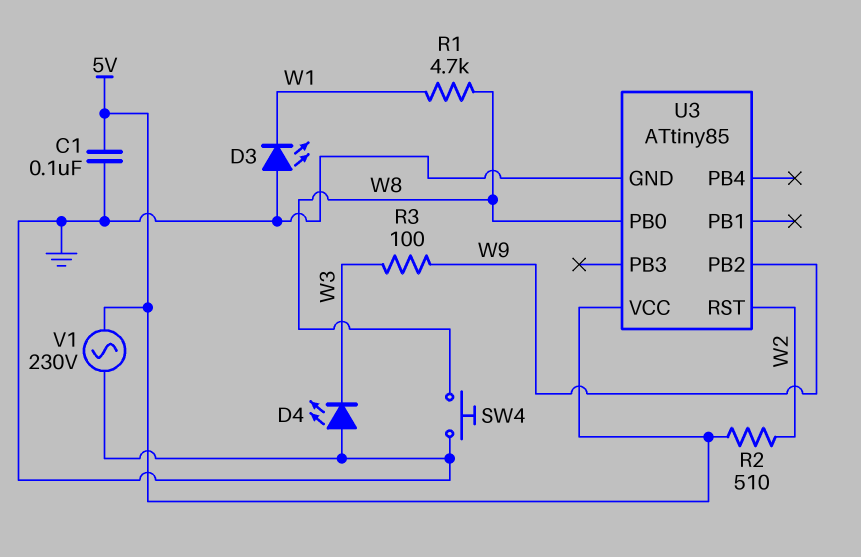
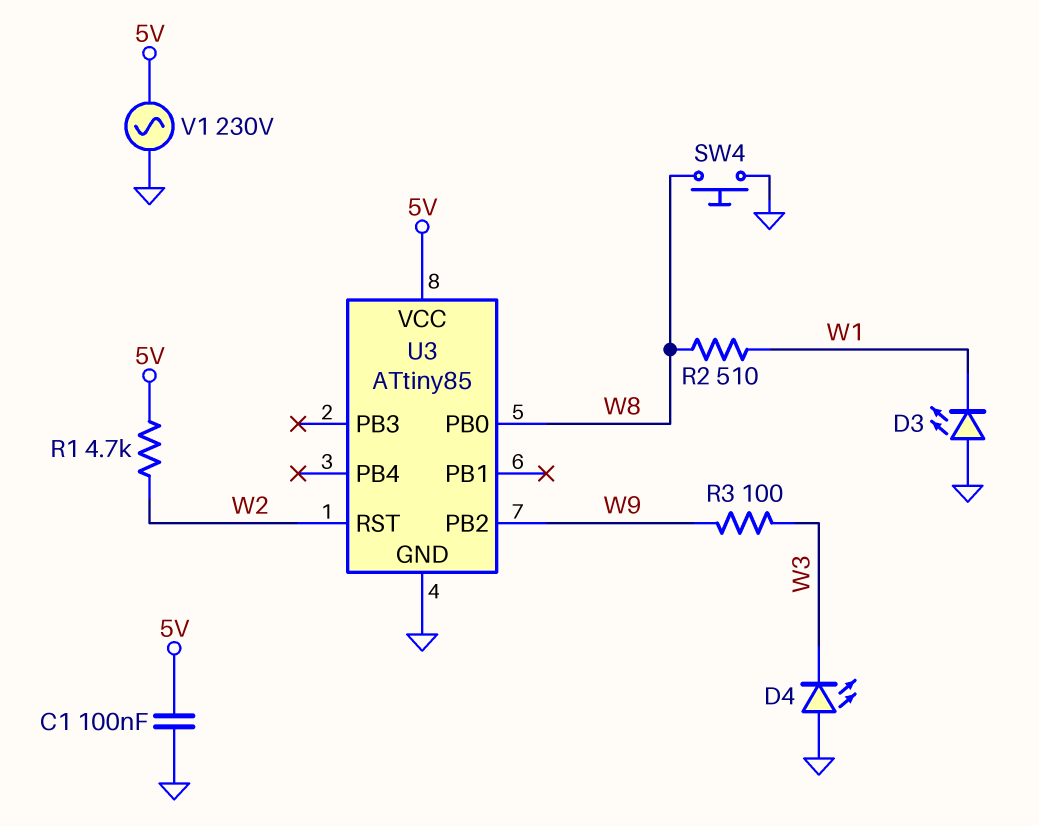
R1: 4.7k (W1, W8) -> 4.7k (5V, W2)
R2: 510 (5V, W2) -> 510 (W1, W8)

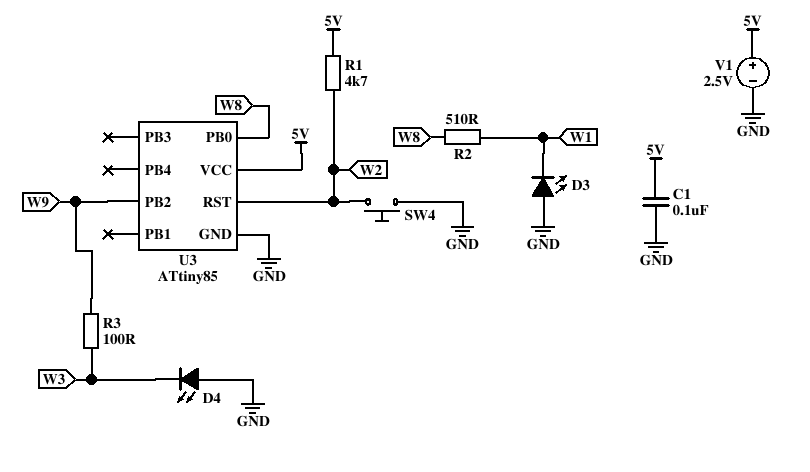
SW4: button (GND, W8) -> button (GND, W2)
V1: AC 230V (5V, GND) -> 2.5V (plus 5V, minus GND)

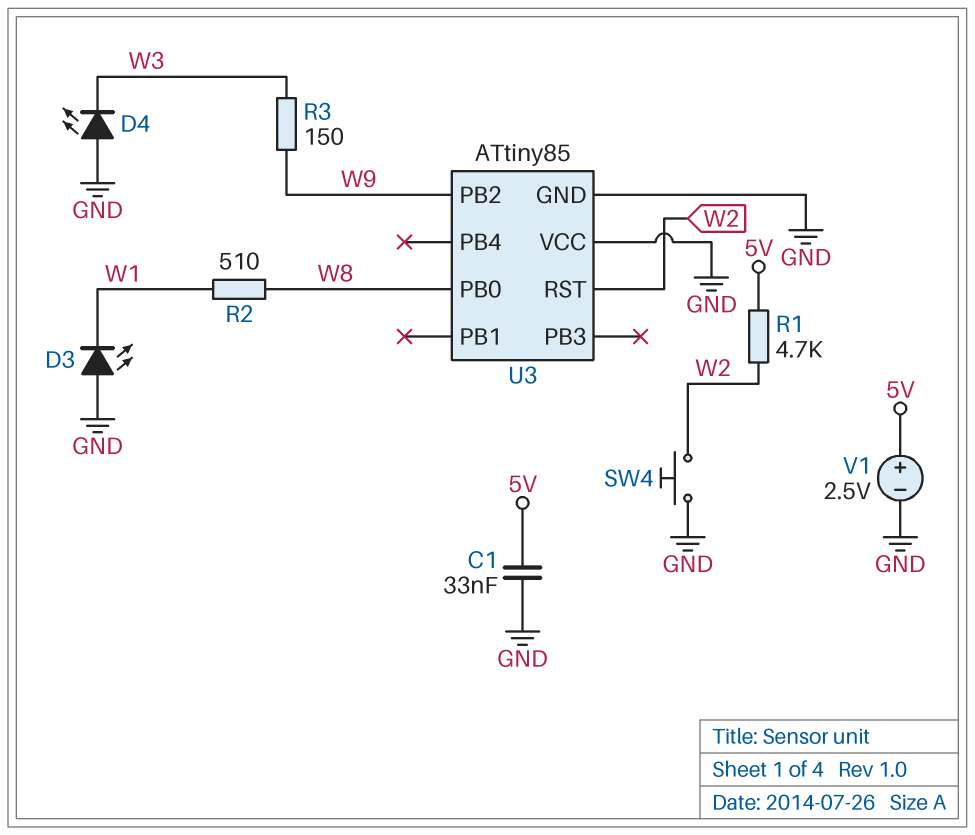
C1: 100nF (5V, GND) -> 33nF (5V, GND)
R3: 100 (W3, W9) -> 150 (W3, W9)
U3 pin VCC: 5V -> GND

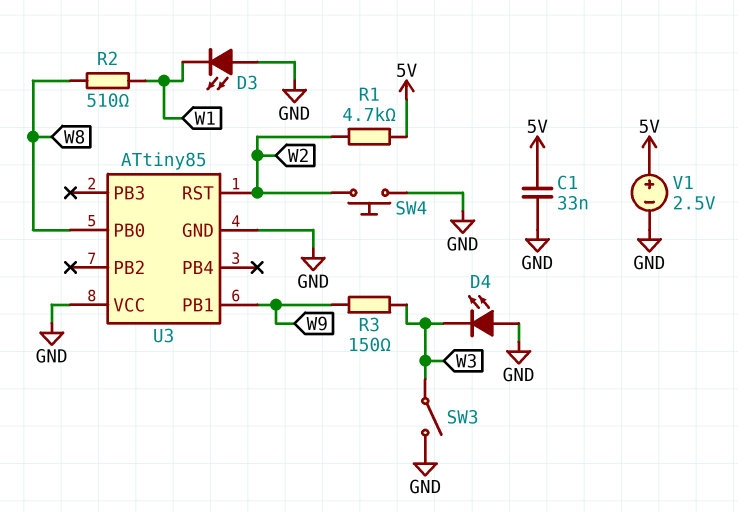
SW3: none -> switch (GND, W3)
U3 pin PB1: none -> W9
U3 pin PB2: W9 -> none

